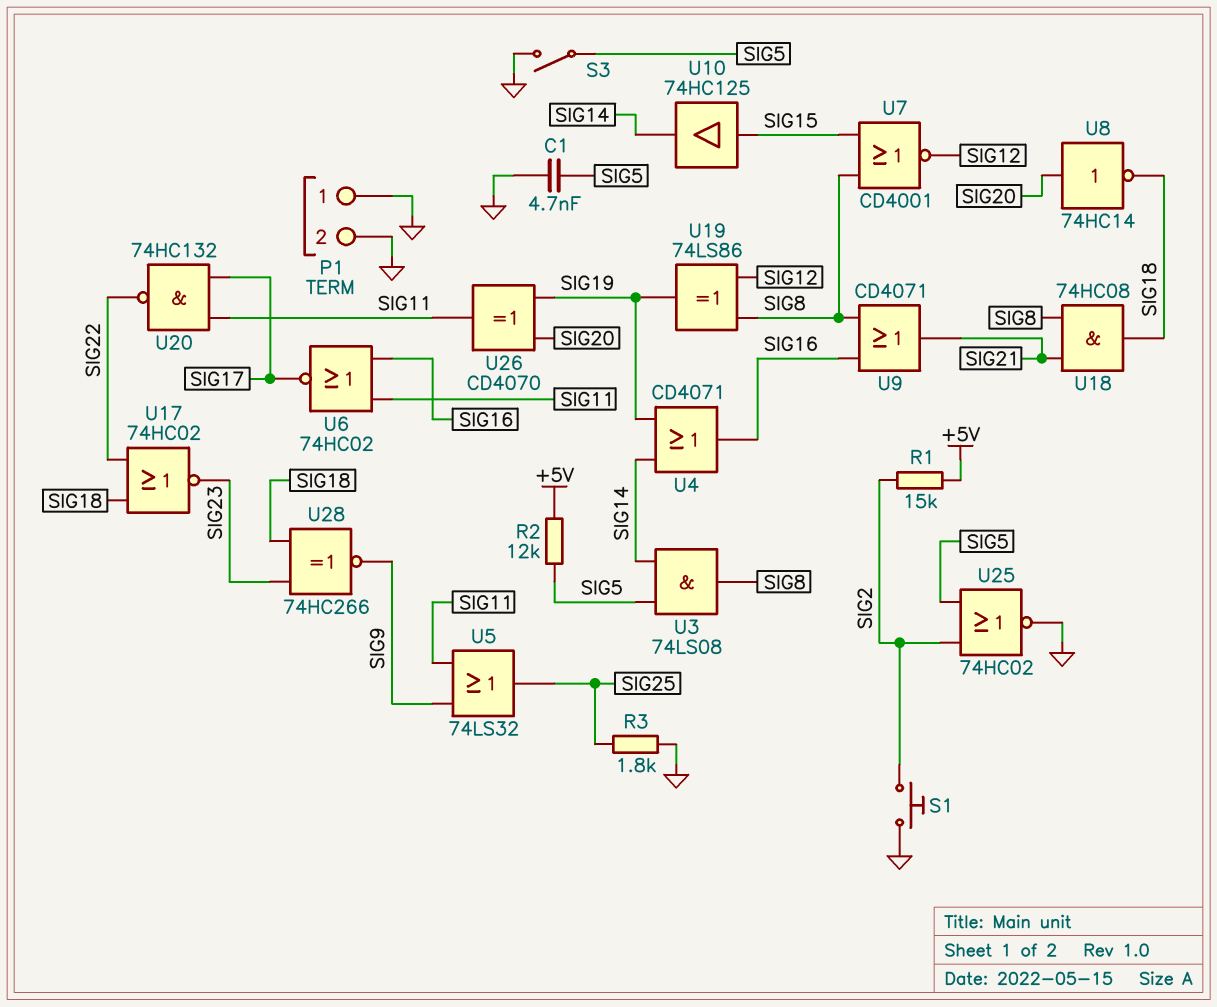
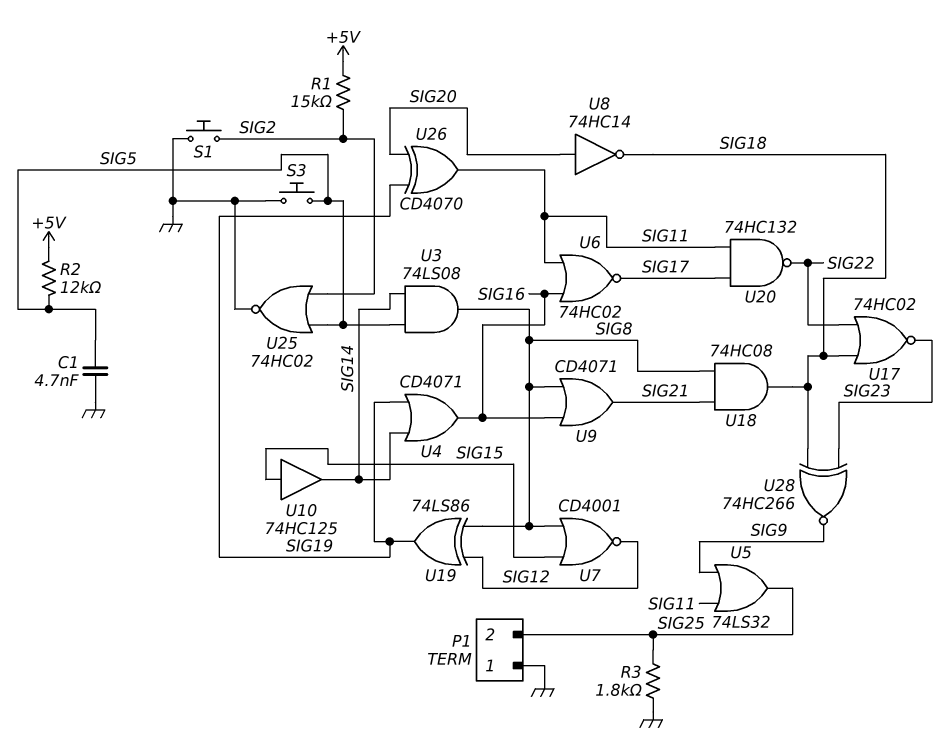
P1 pin 2: GND -> SIG25
S3: switch (GND, SIG5) -> button (GND, SIG5)

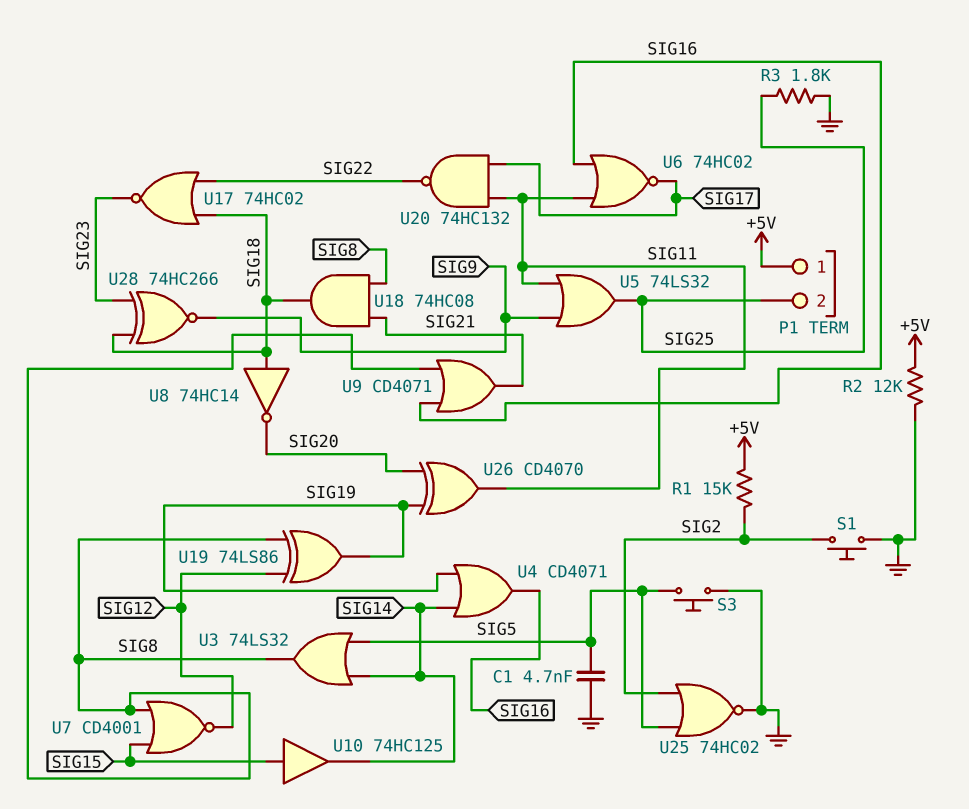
P1 pin 1: GND -> +5V
R2: 12k (+5V, SIG5) -> 12k (+5V, GND)
U3: AND 74LS08 (in SIG5, in SIG14, out SIG8) -> OR 74LS32 (in SIG5, in SIG14, out SIG8)
U8: NOT 74HC14 (in SIG20, out SIG18) -> NOT 74HC14 (in SIG18, out SIG20)

